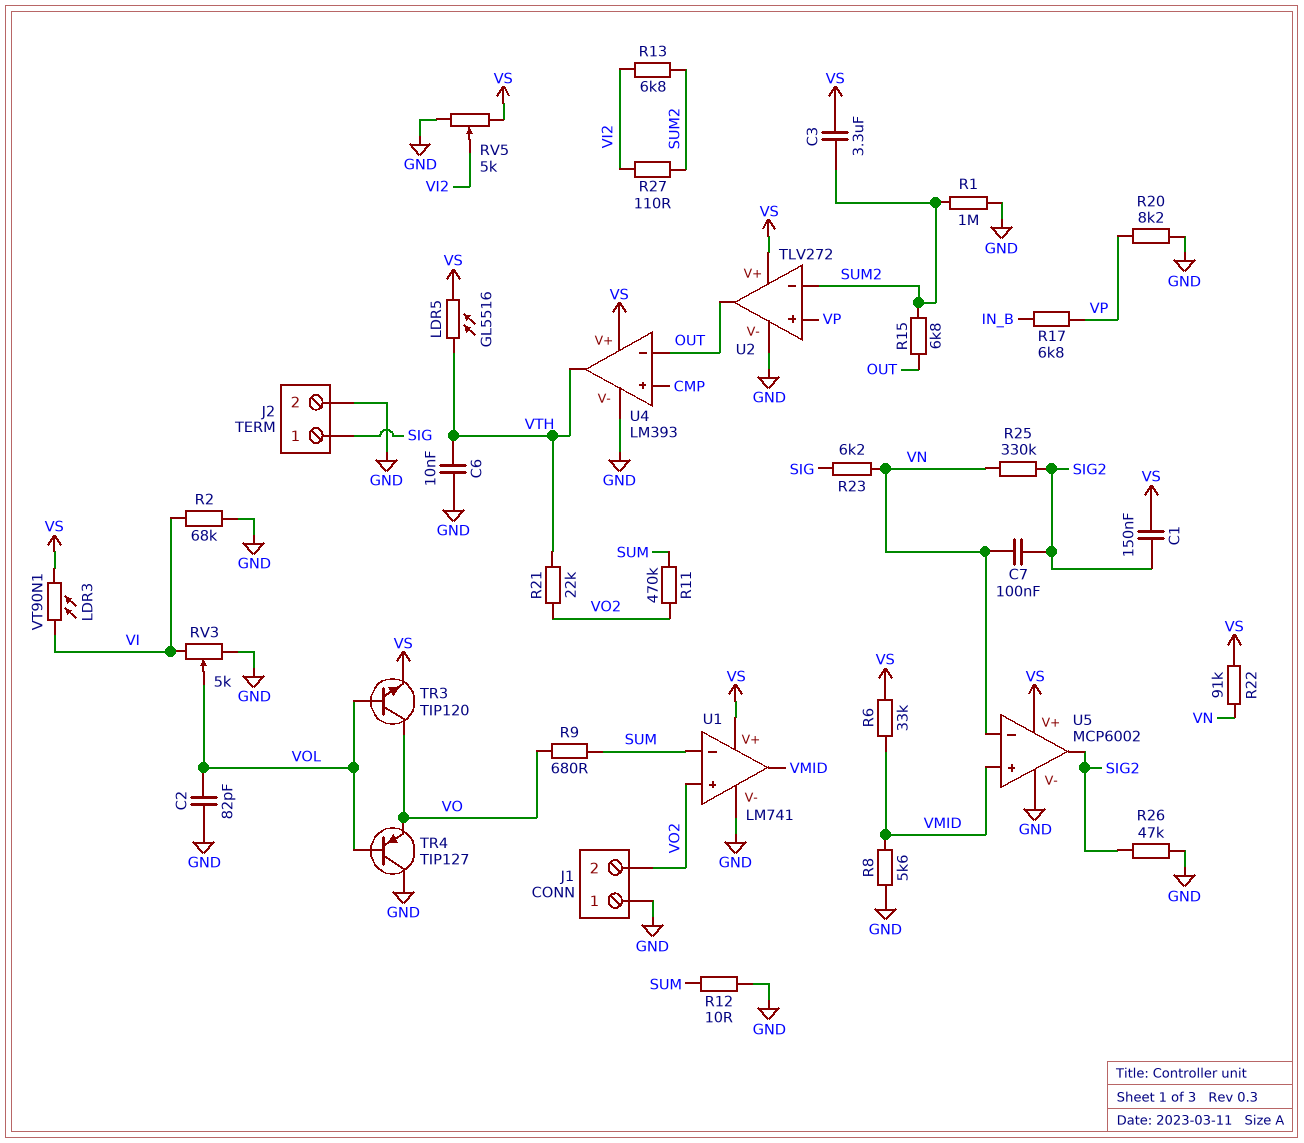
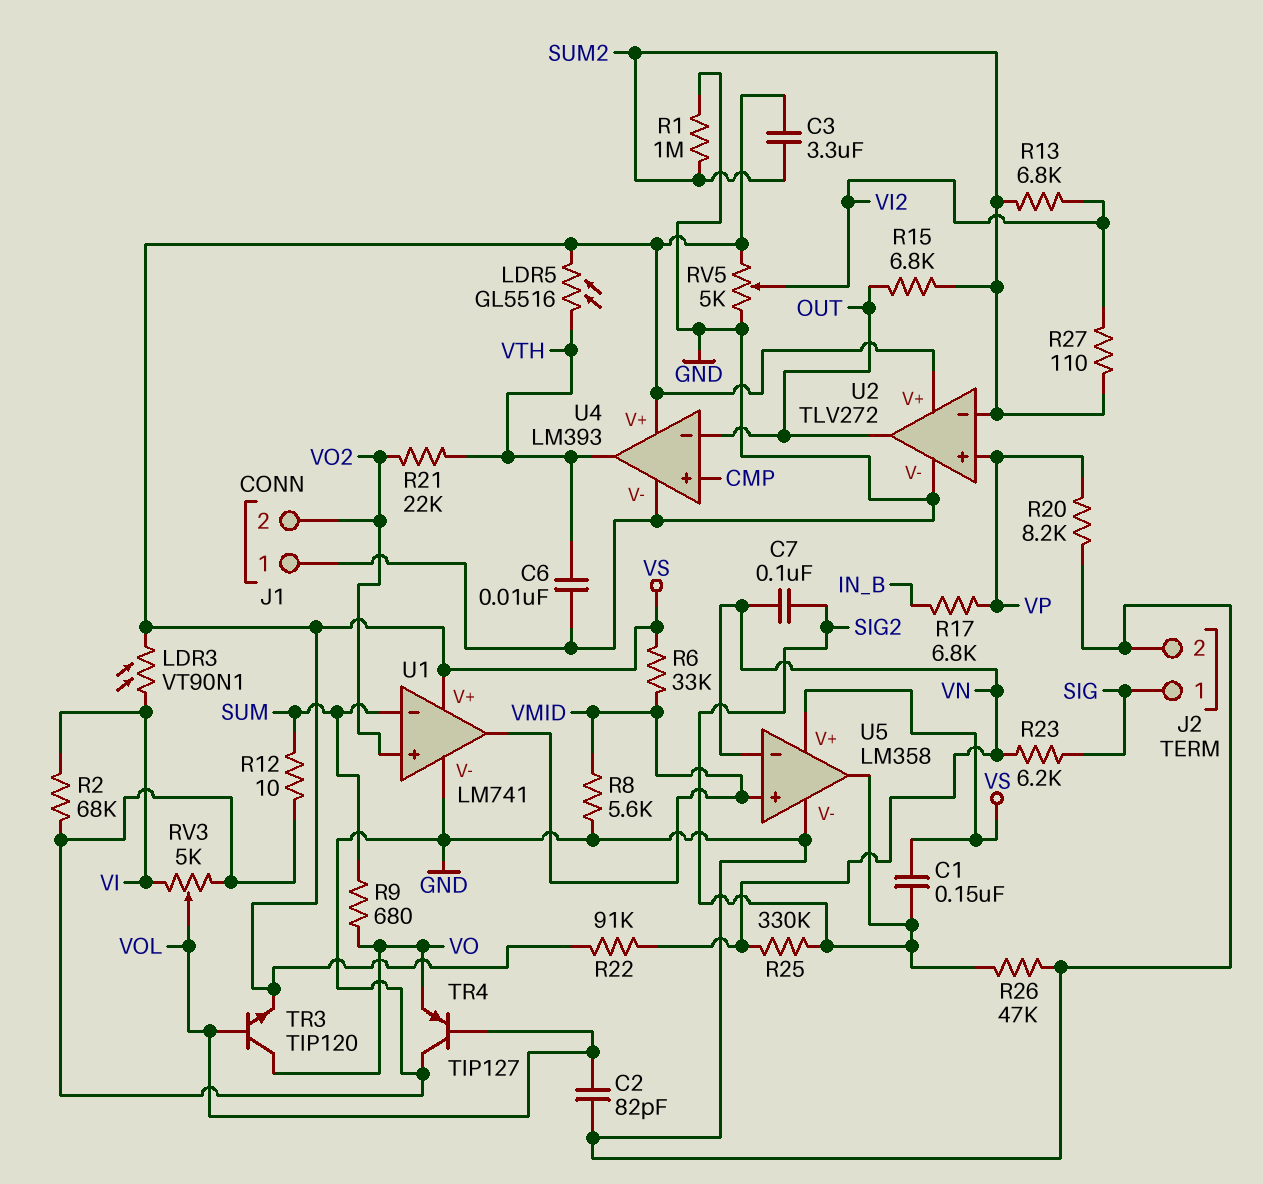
R11: 470k (SUM, VO2) -> none
U5: MCP6002 -> LM358

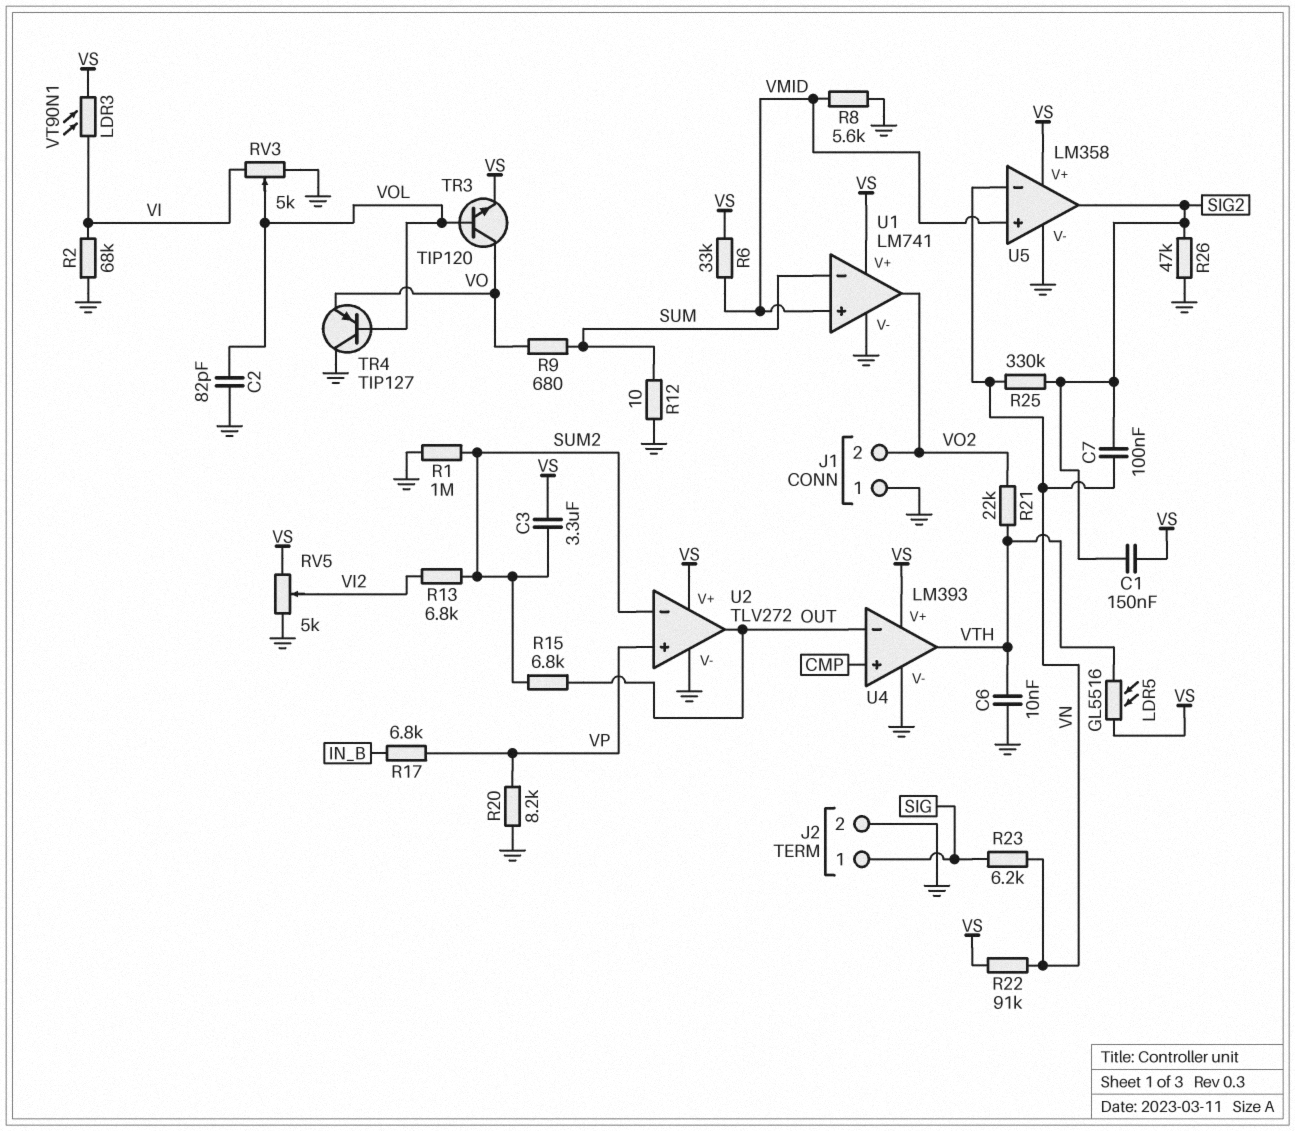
R27: 110 (SUM2, VI2) -> none
U1 pin in+: VO2 -> VMID
U1 pin out: VMID -> VO2

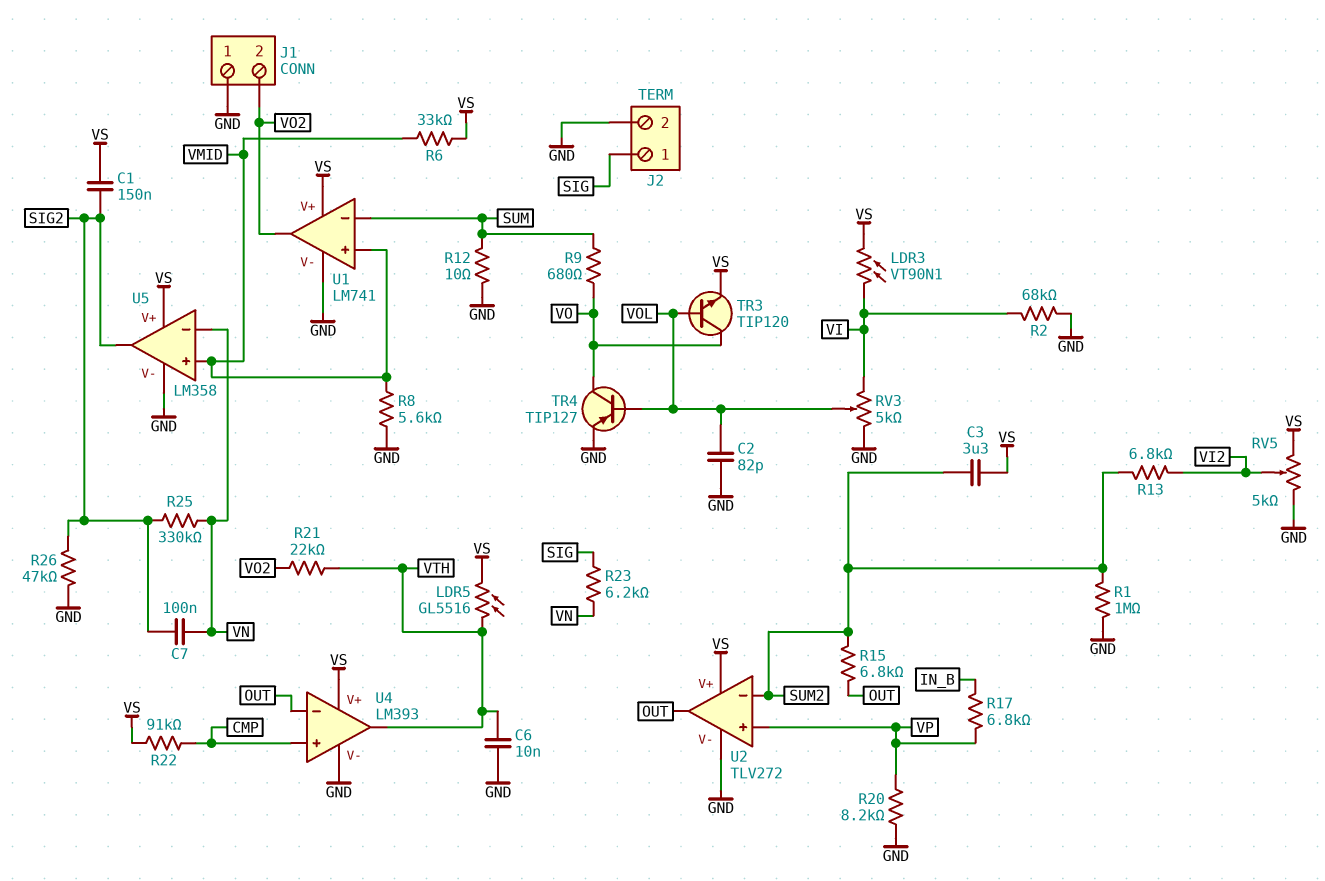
R22: 91k (VN, VS) -> 91k (CMP, VS)
TR4: PNP TIP127 (B VOL, C GND, E VO) -> PNP TIP127 (B VOL, C VO, E GND)

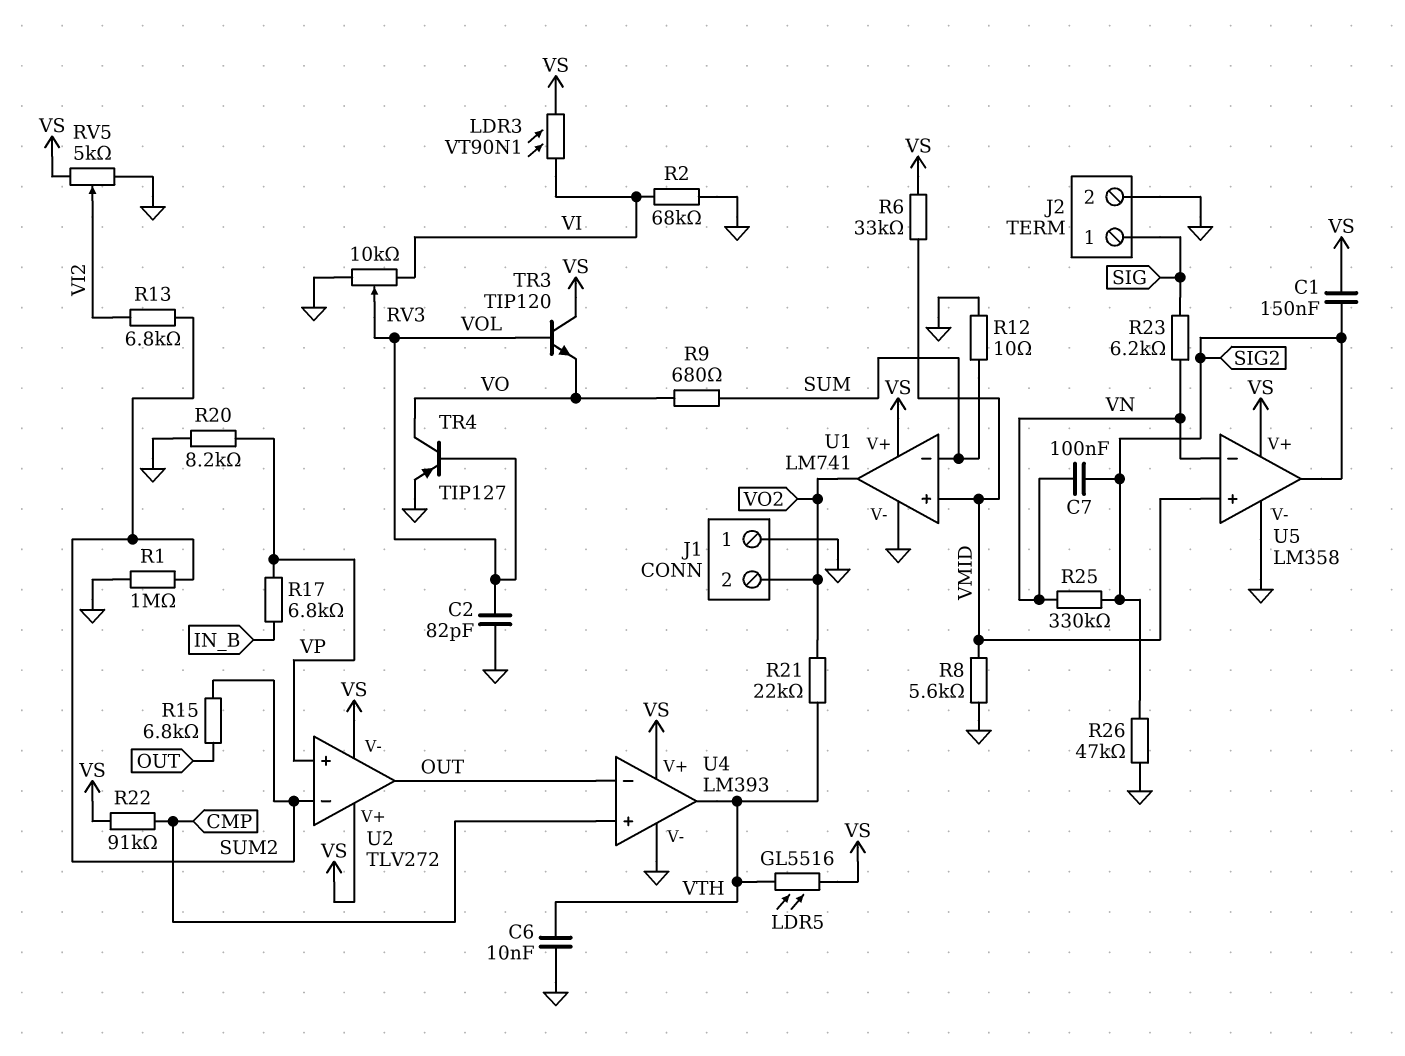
C3: 3.3uF (SUM2, VS) -> none
RV3: 5k (GND, VI, wiper VOL) -> 10k (GND, VI, wiper VOL)
TR3: NPN TIP120 (B VOL, C VO, E VS) -> NPN TIP120 (B VOL, C VS, E VO)
U2 pin V-: GND -> VS

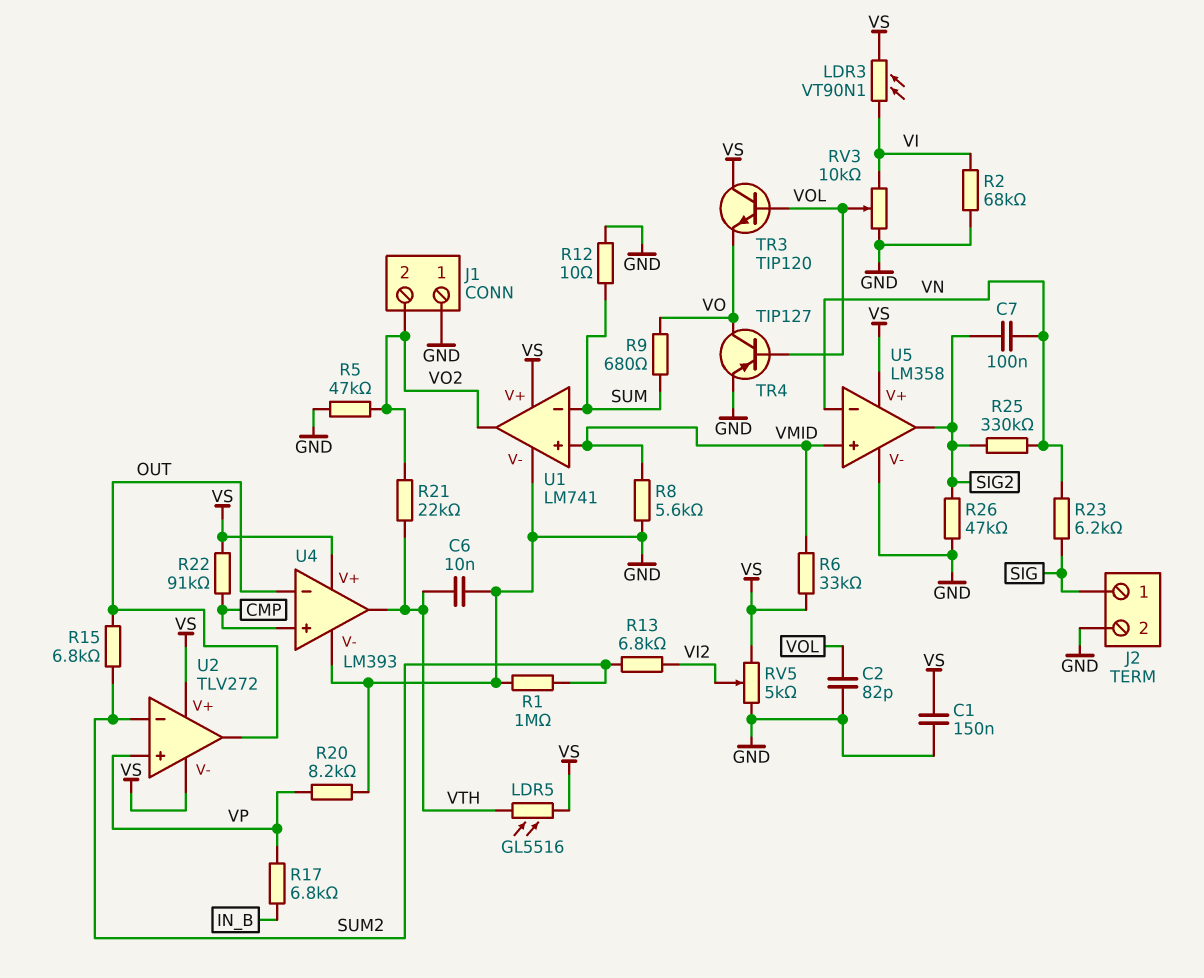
C1: 150nF (SIG2, VS) -> 150nF (GND, VS)
R5: none -> 47k (GND, VO2)

